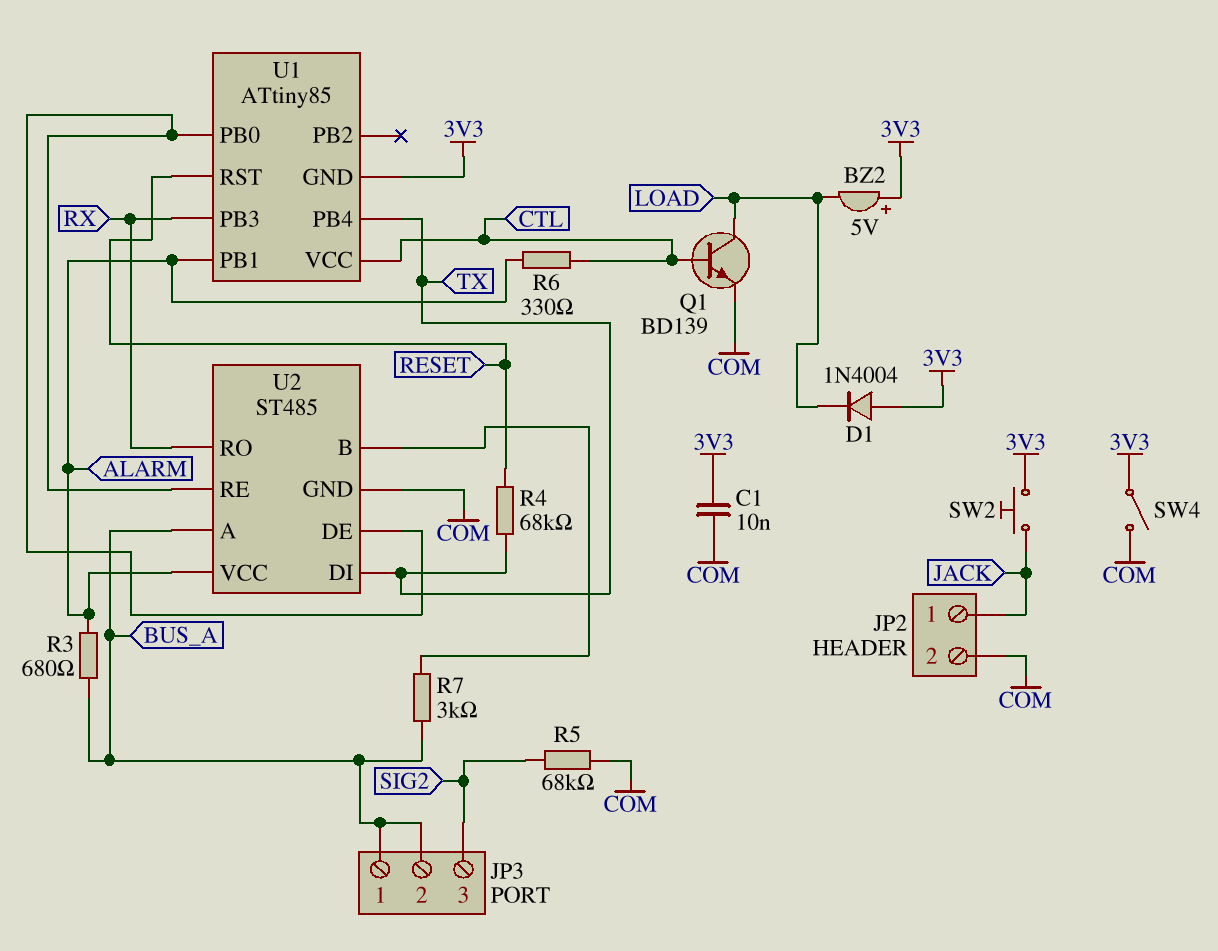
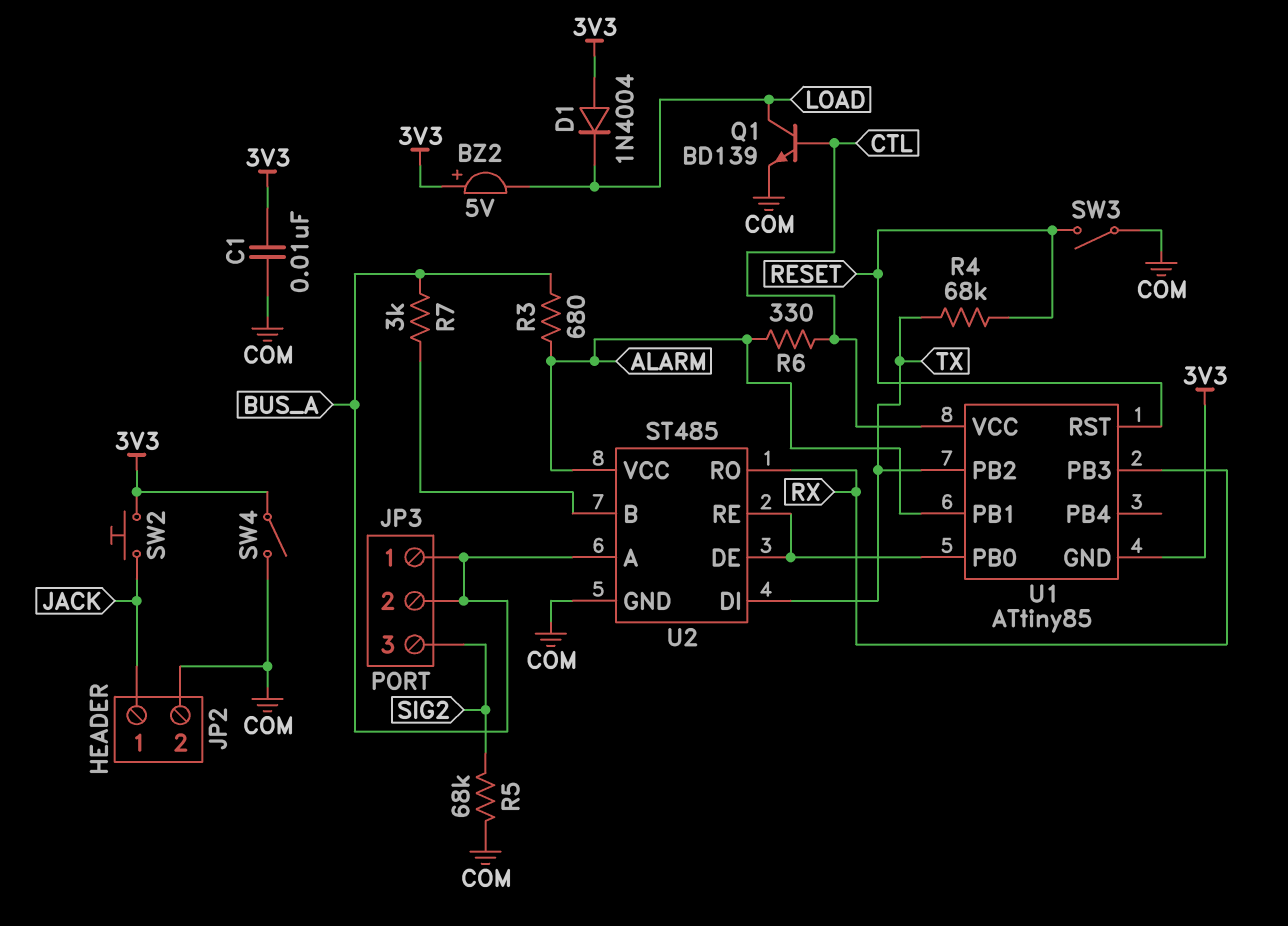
SW3: none -> switch (COM, RESET)
U1 pin PB2: none -> TX
U1 pin PB4: TX -> none

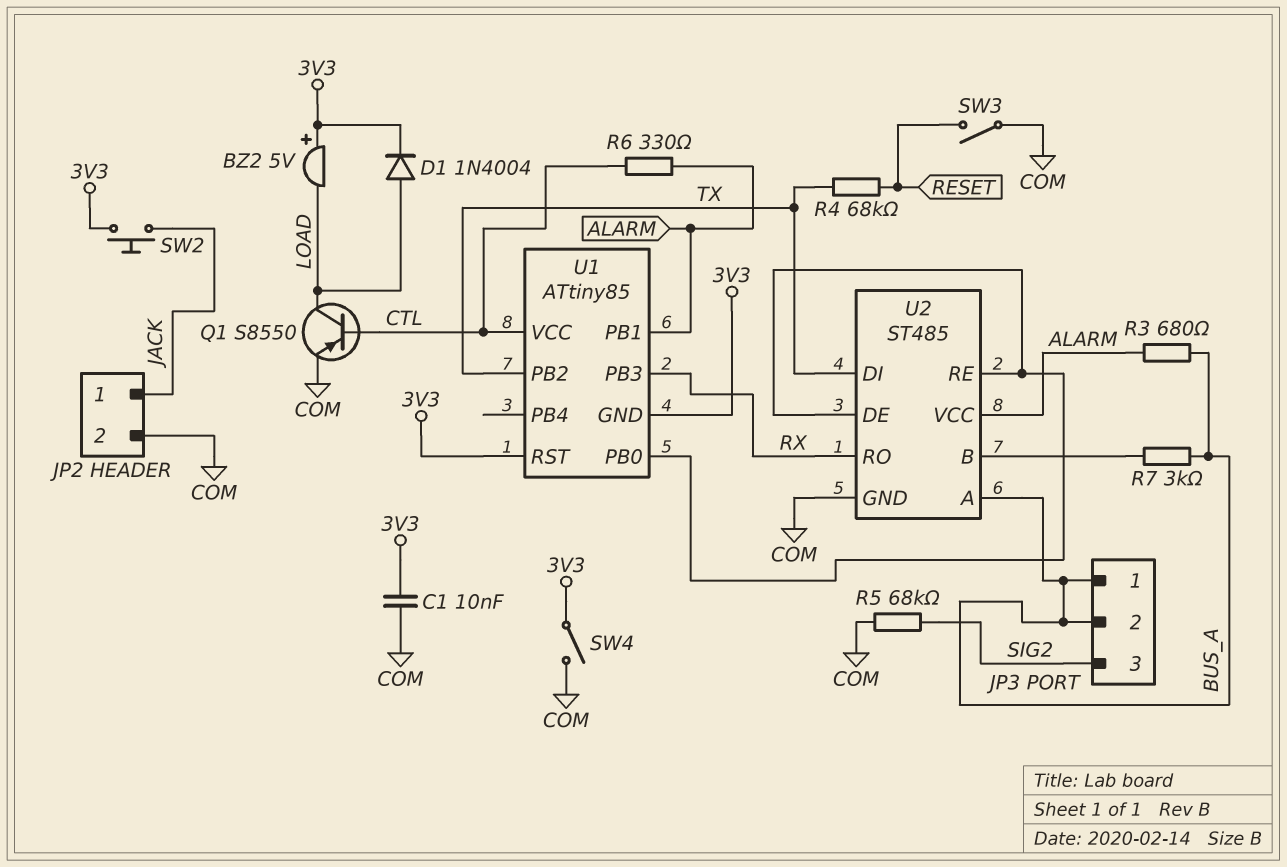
D1: diode 1N4004 (A 3V3, K LOAD) -> diode 1N4004 (A LOAD, K 3V3)
Q1: NPN BD139 (B CTL, C LOAD, E COM) -> PNP S8550 (B CTL, C LOAD, E COM)
U1 pin RST: RESET -> 3V3

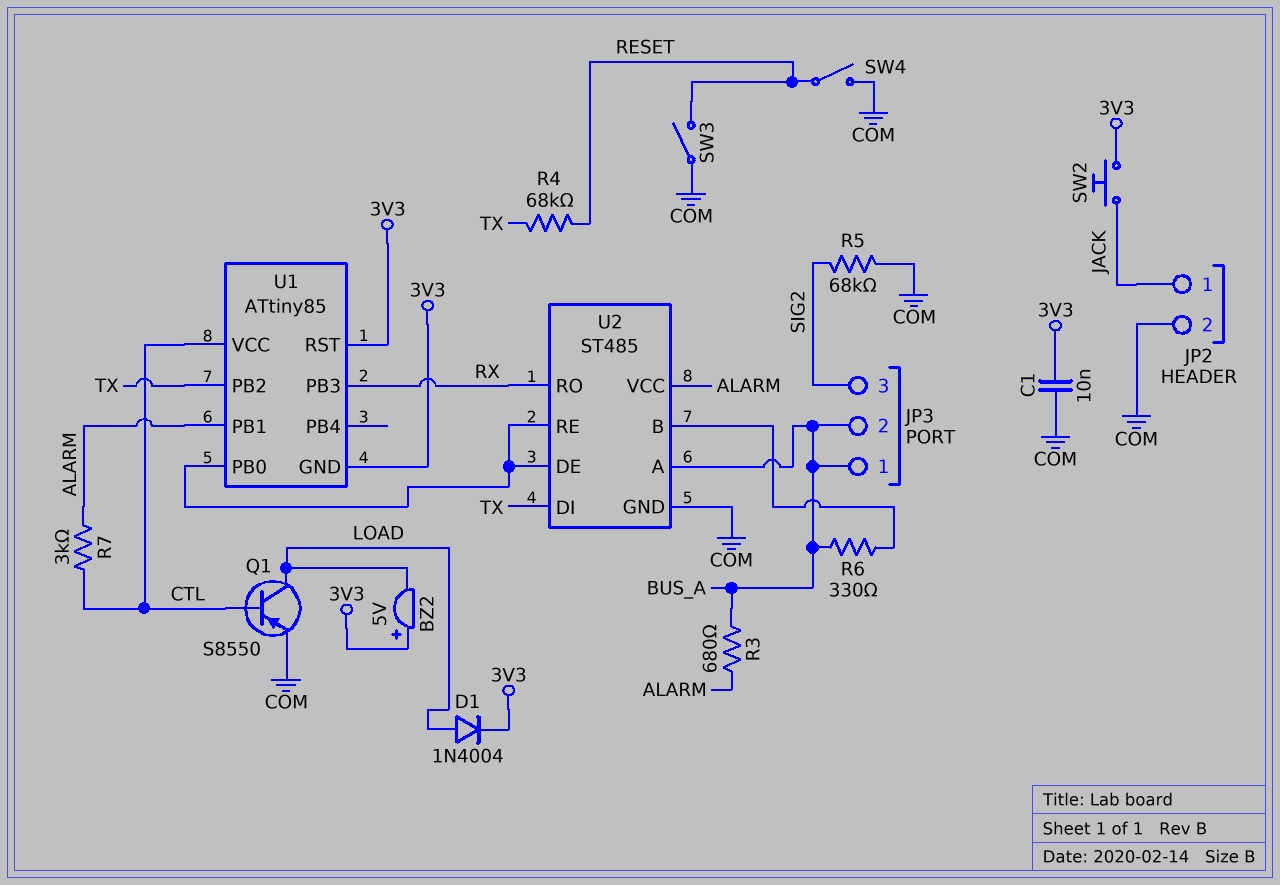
R6: 330 (ALARM, CTL) -> 330 (BUS_A, U2/B)
R7: 3k (BUS_A, U2/B) -> 3k (ALARM, CTL)
SW4: switch (3V3, COM) -> switch (COM, RESET)

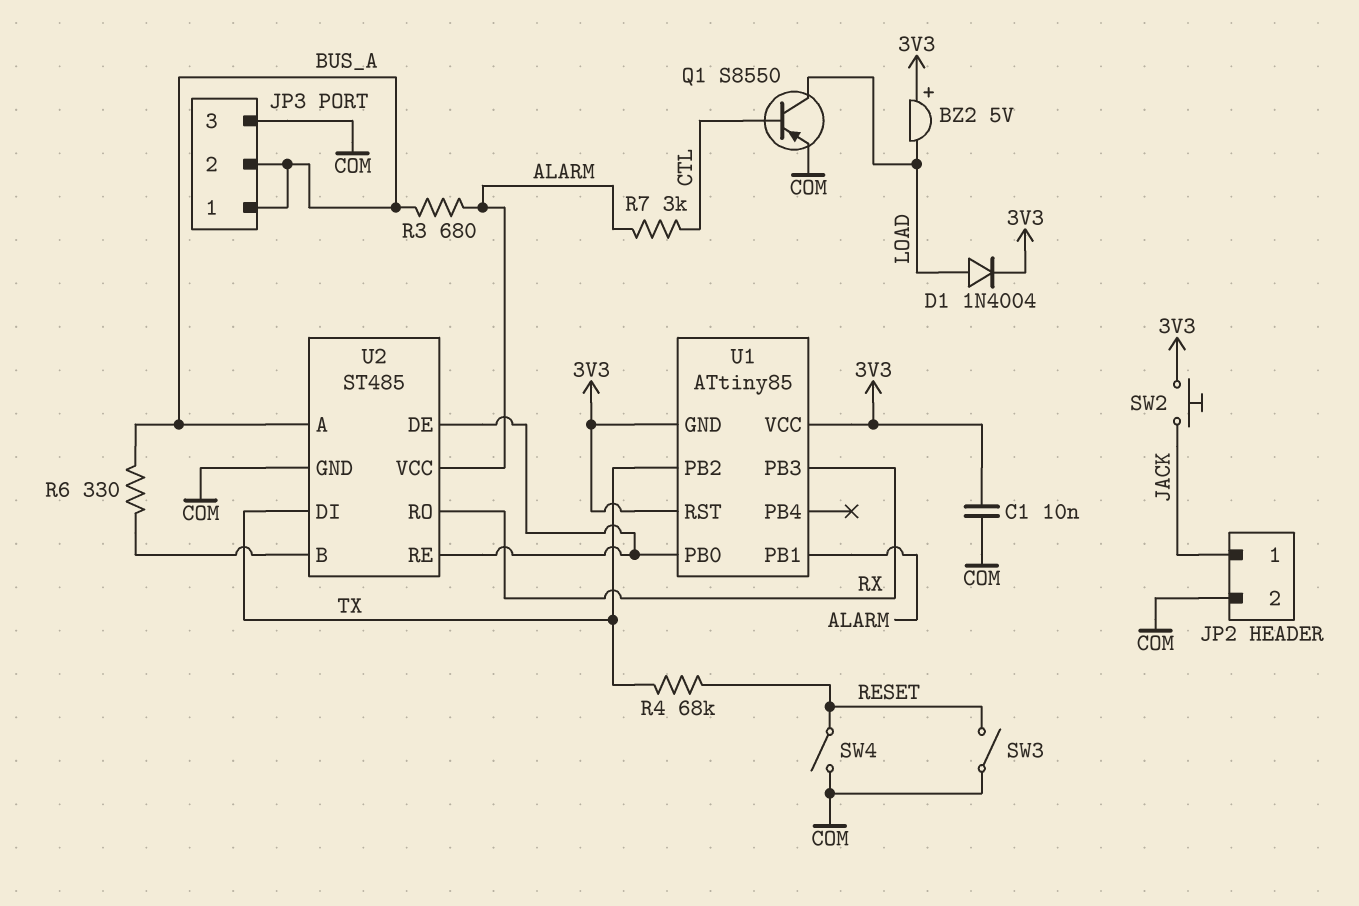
JP3 pin 3: SIG2 -> COM
R5: 68k (COM, SIG2) -> none
U1 pin VCC: CTL -> 3V3

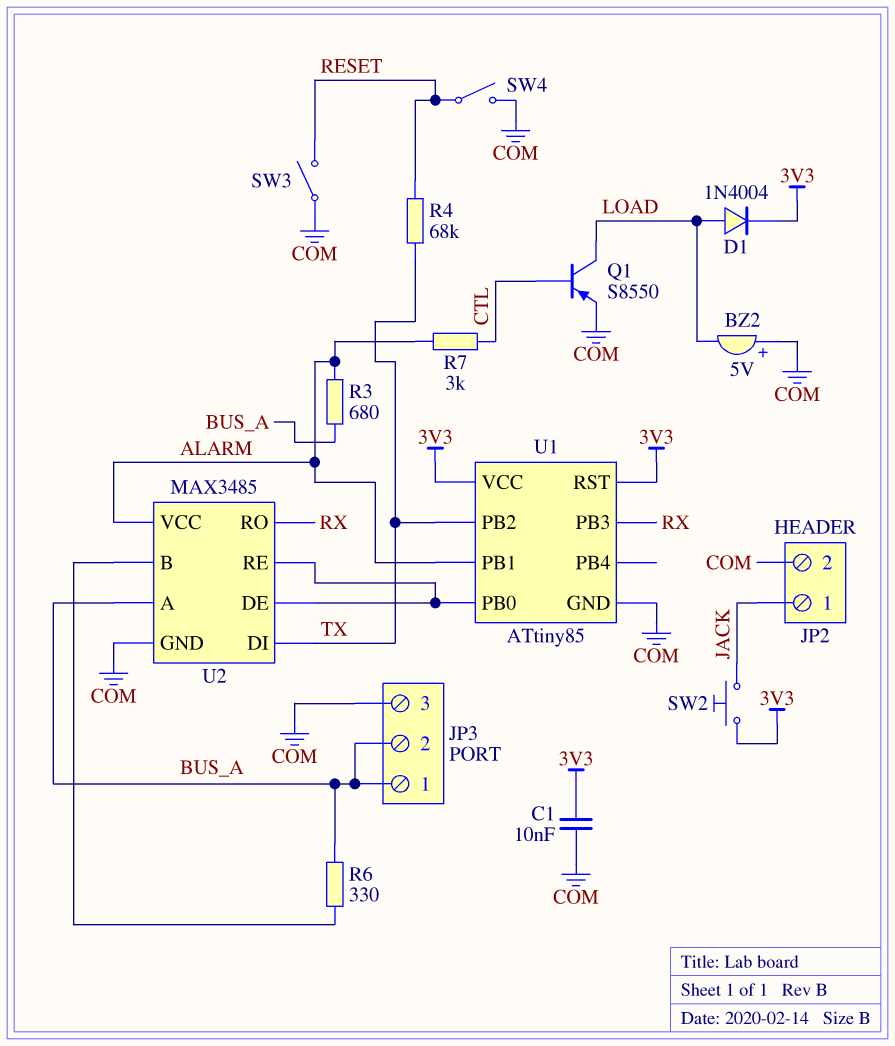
BZ2: buzzer 5V (plus 3V3, minus LOAD) -> buzzer 5V (plus COM, minus LOAD)
U1 pin GND: 3V3 -> COM
U2: ST485 -> MAX3485

